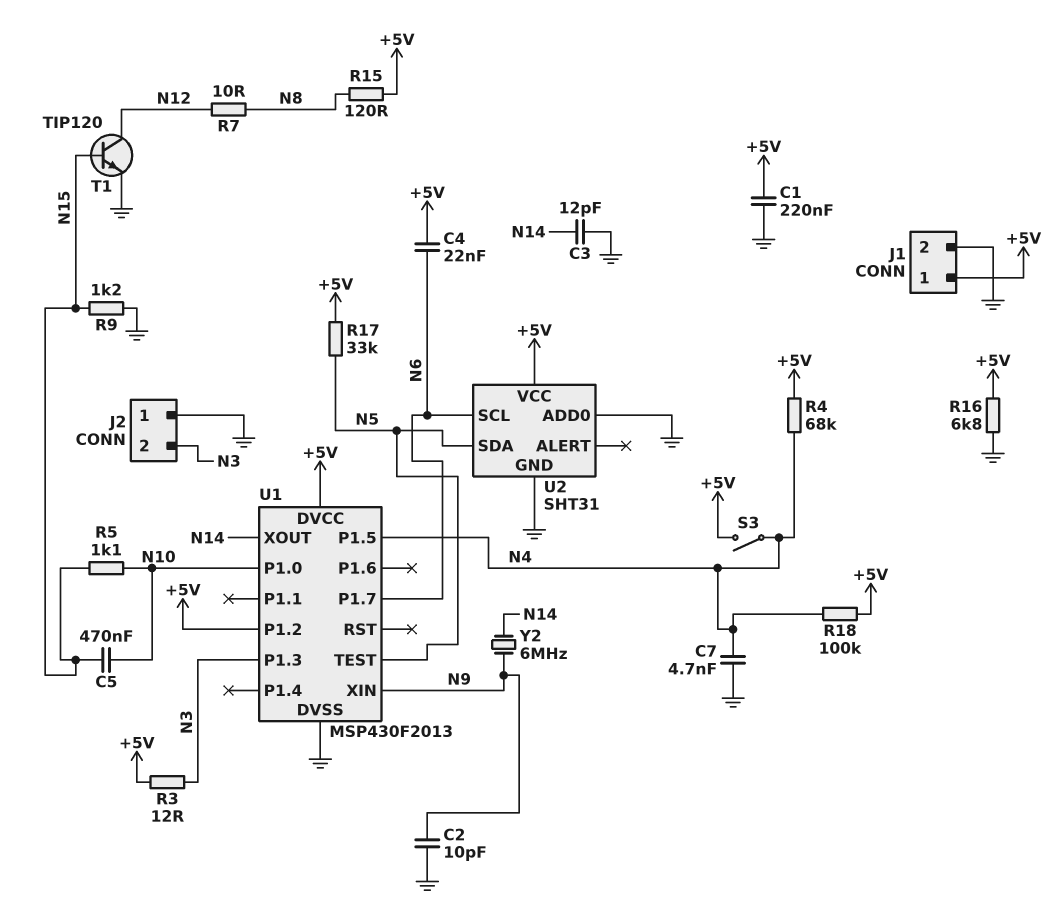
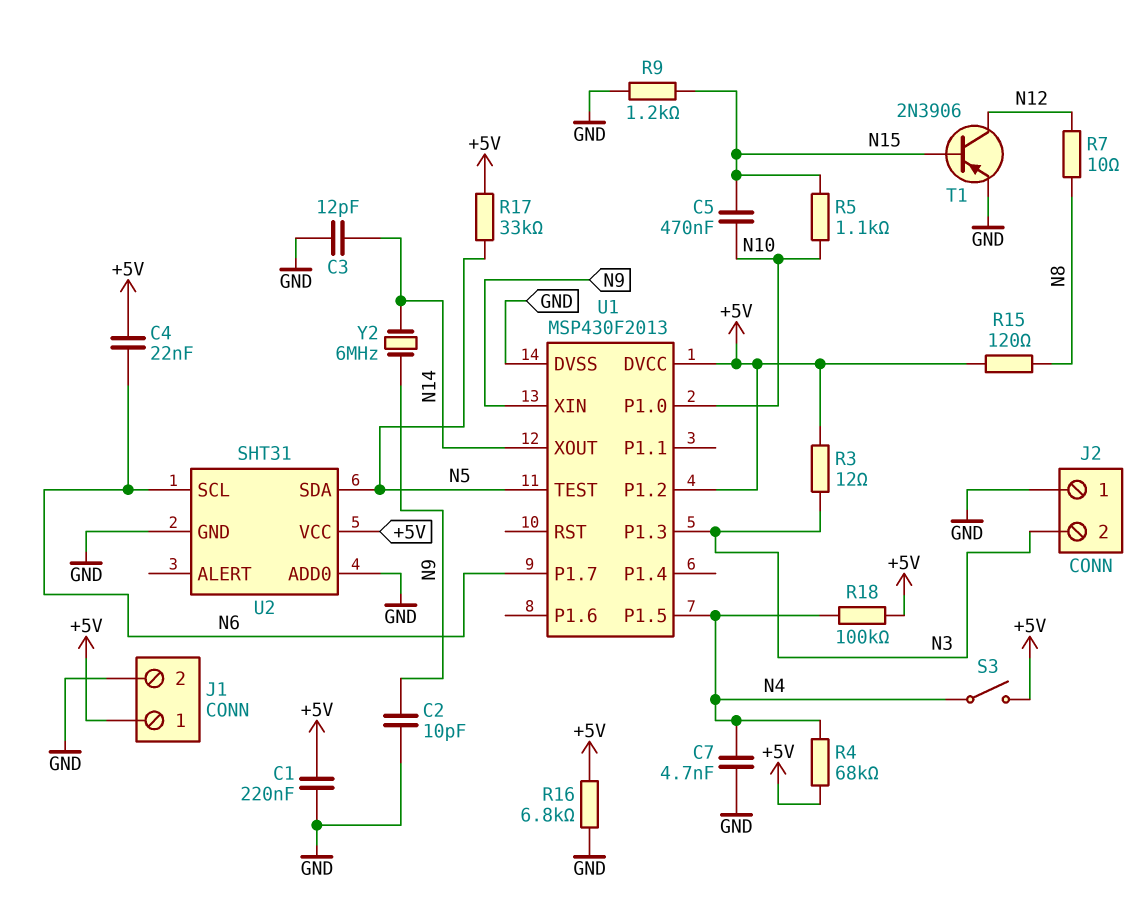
T1: NPN TIP120 (B N15, C N12, E GND) -> PNP 2N3906 (B N15, C N12, E GND)

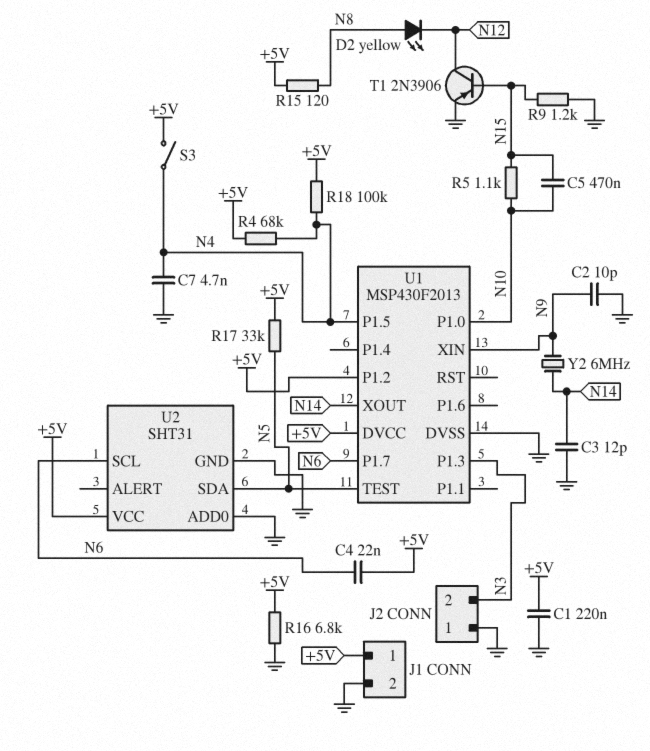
D2: none -> LED yellow (A N8, K N12)
R3: 12 (+5V, N3) -> none
R7: 10 (N8, N12) -> none

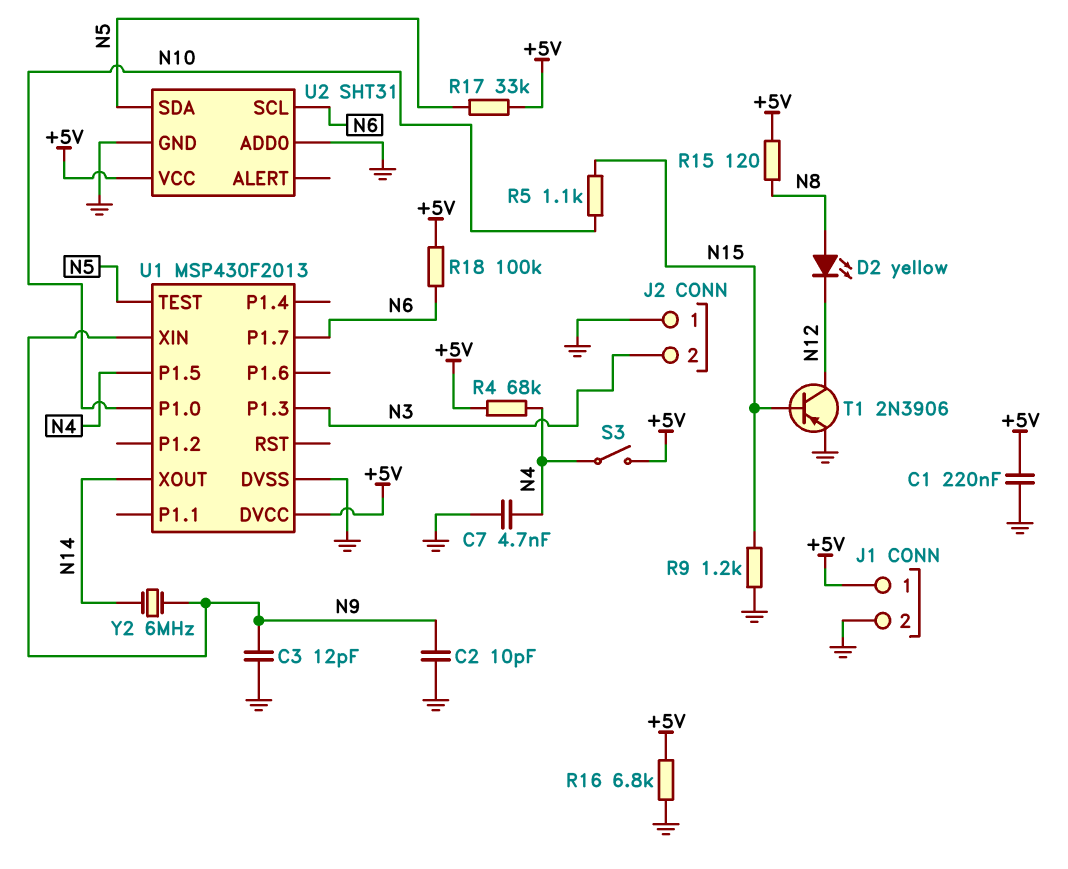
C3: 12pF (GND, N14) -> 12pF (GND, N9)
C4: 22nF (+5V, N6) -> none
C5: 470nF (N10, N15) -> none
R18: 100k (+5V, N4) -> 100k (+5V, N6)
U1 pin P1.2: +5V -> none

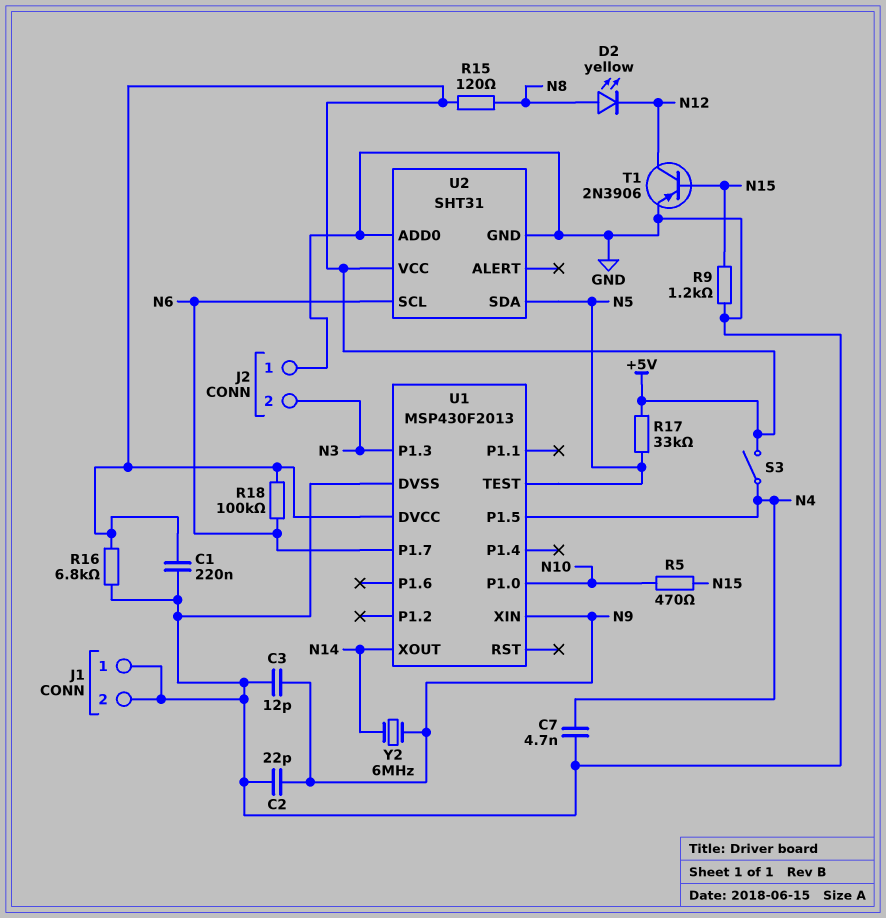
C2: 10pF (GND, N9) -> 22pF (GND, N9)
J1 pin 1: +5V -> GND
R4: 68k (+5V, N4) -> none
R5: 1.1k (N10, N15) -> 470 (N10, N15)

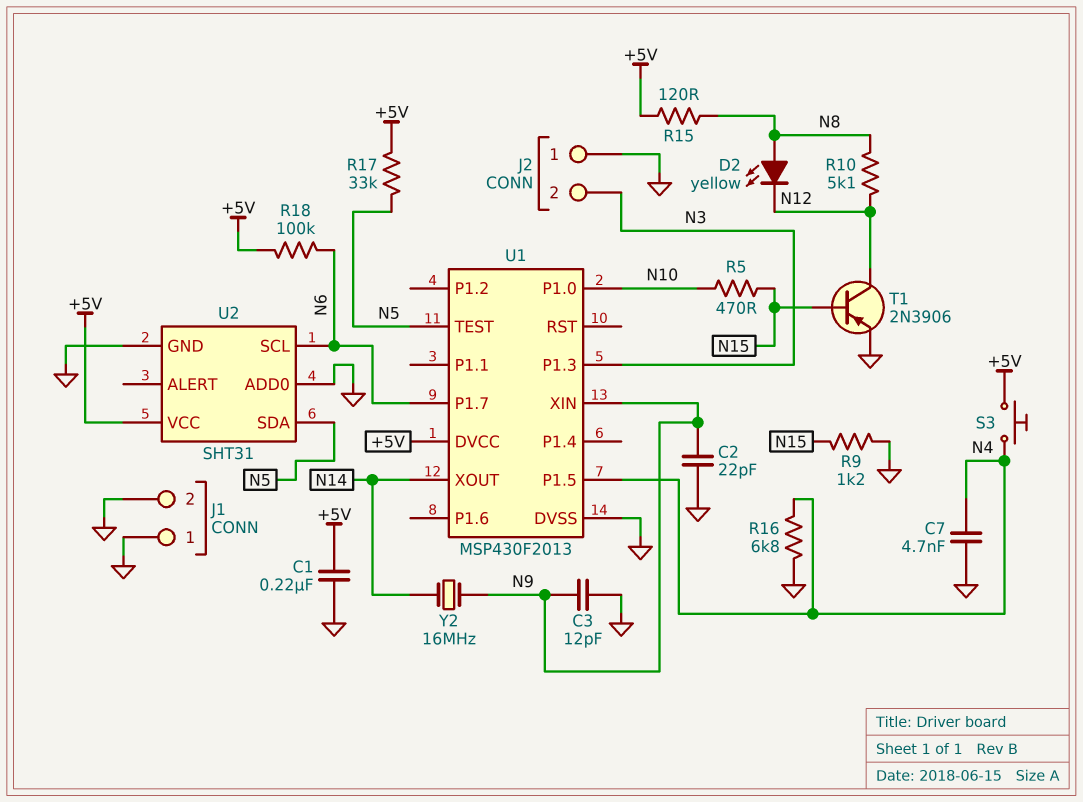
R10: none -> 5.1k (N8, N12)
R16: 6.8k (+5V, GND) -> 6.8k (GND, N4)
S3: switch (+5V, N4) -> button (+5V, N4)
Y2: 6MHz (N9, N14) -> 16MHz (N9, N14)

